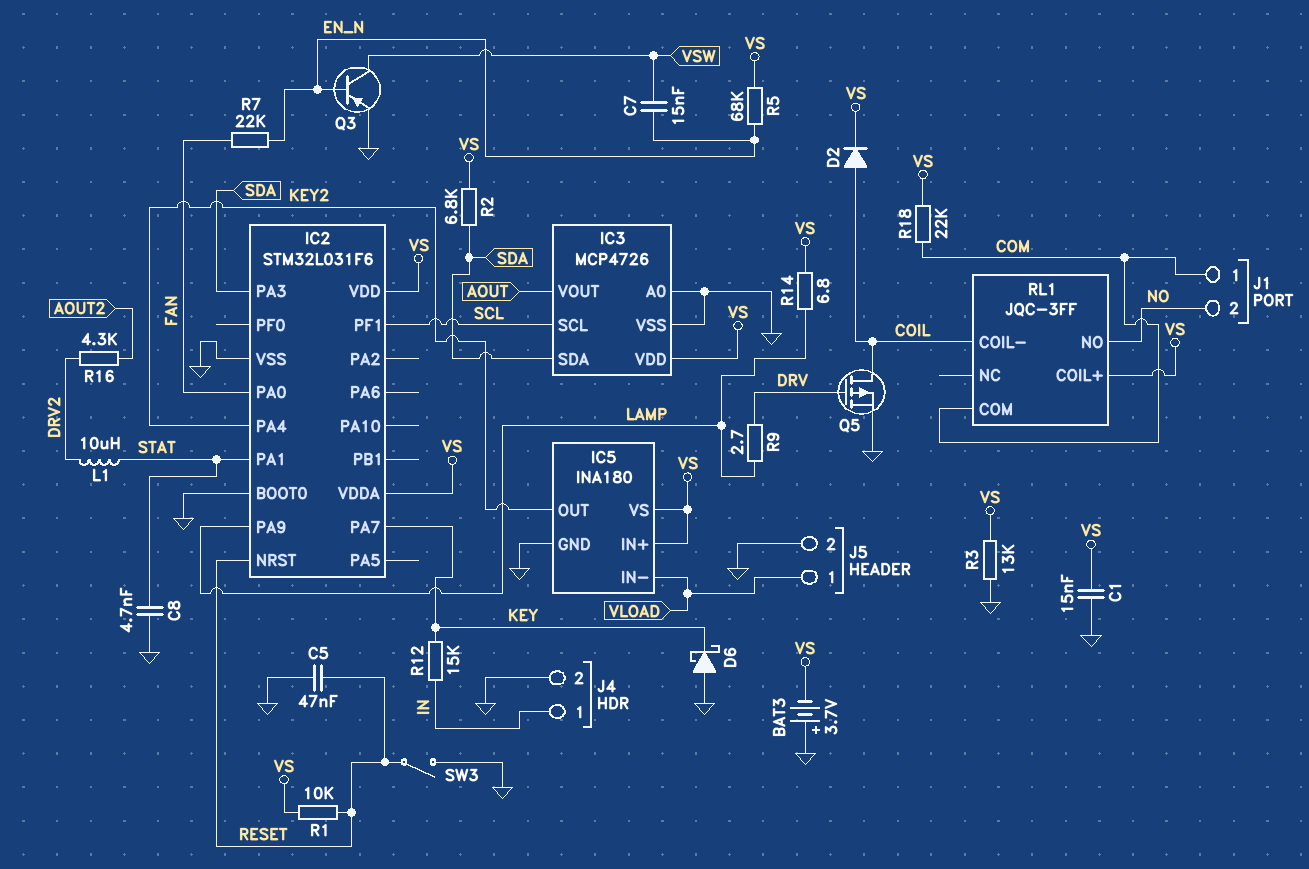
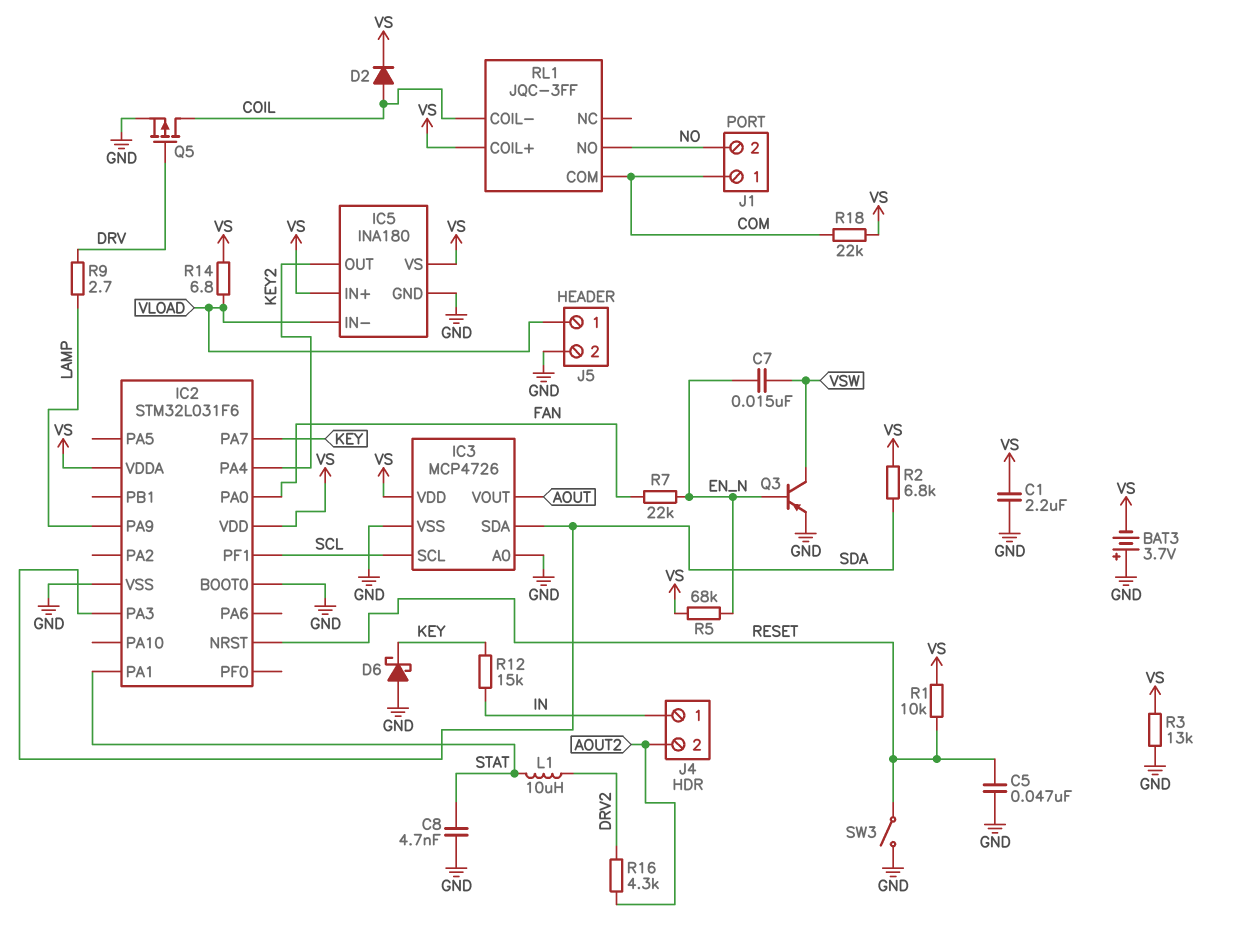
C1: 15nF (GND, VS) -> 2.2uF (GND, VS)
J4 pin 2: GND -> AOUT2
R14: 6.8 (LAMP, VS) -> 6.8 (VLOAD, VS)

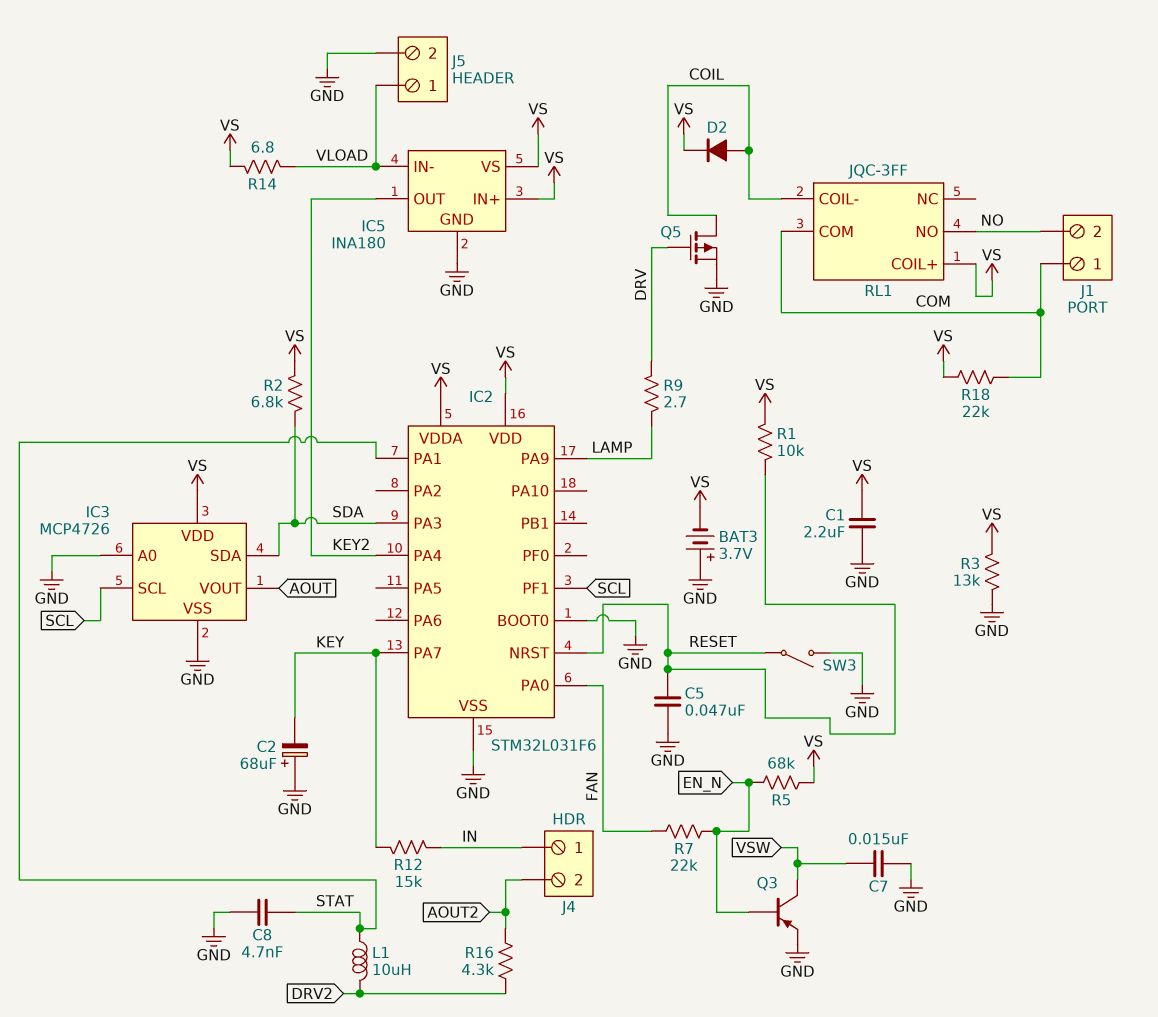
C2: none -> 68uF (plus GND, minus KEY)
C7: 15nF (EN_N, VSW) -> 15nF (GND, VSW)
D6: schottky (A GND, K KEY) -> none

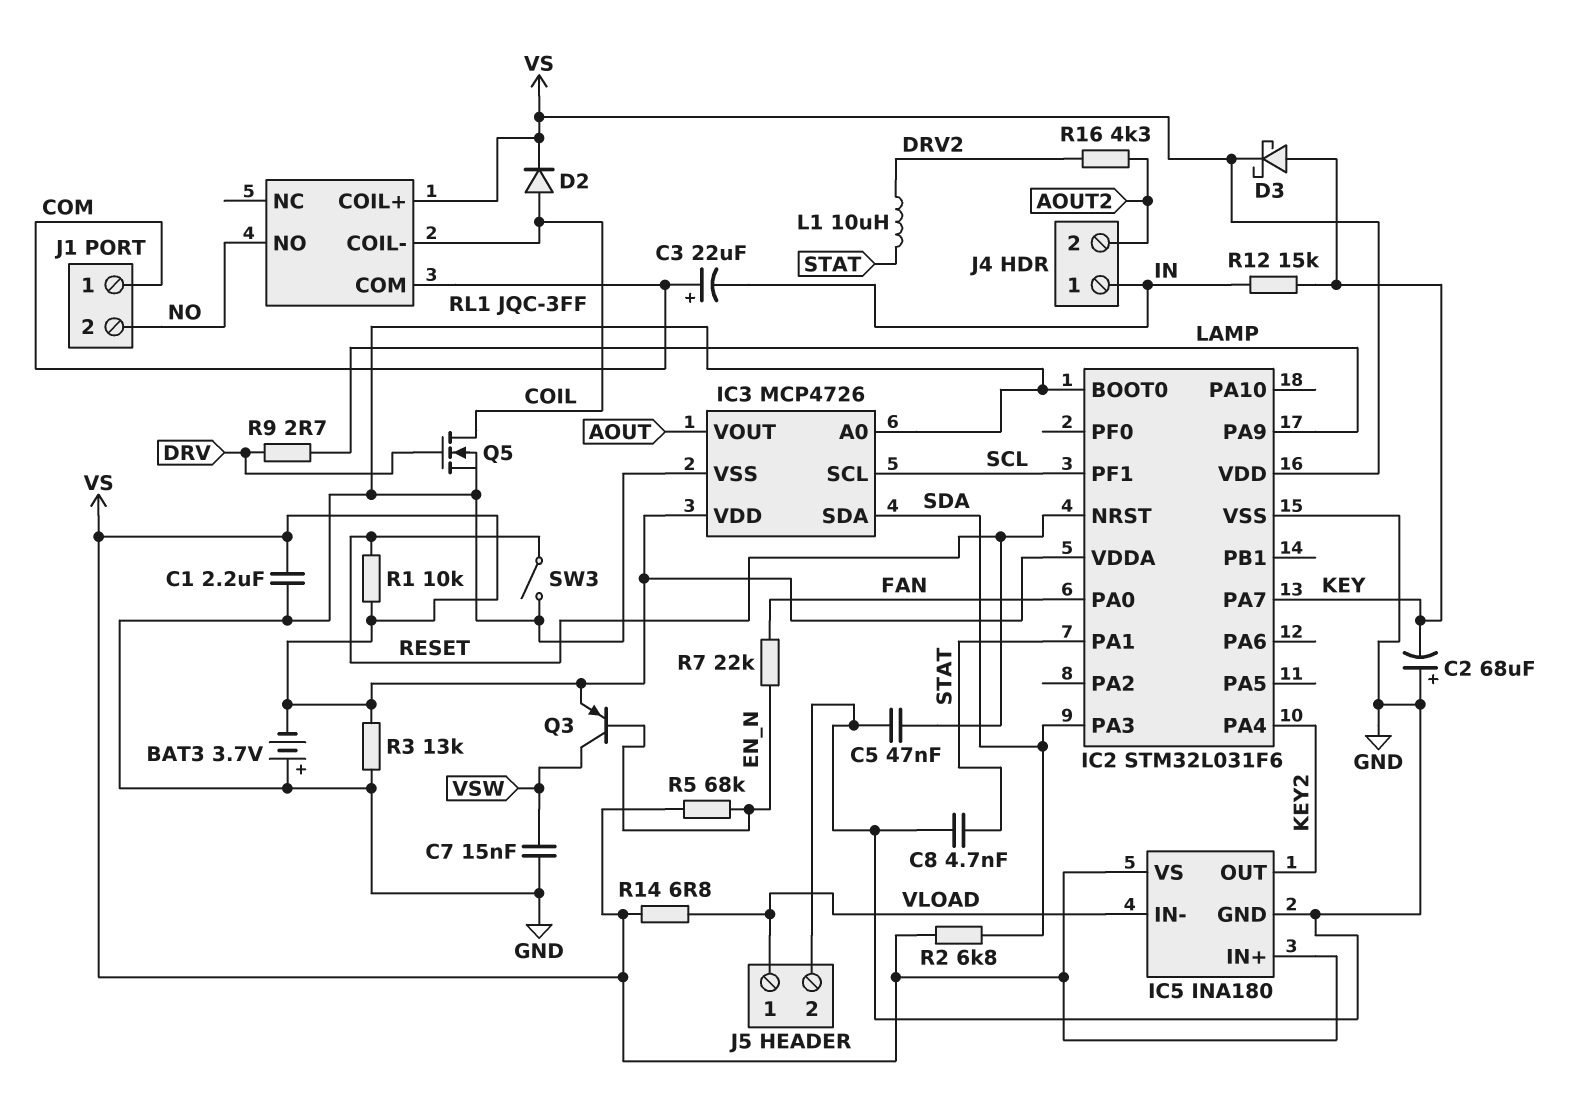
C3: none -> 22uF (plus COM, minus IN)
D3: none -> schottky (A KEY, K VS)
Q3: PNP (B EN_N, C VSW, E GND) -> PNP (B EN_N, C VSW, E VS)
Q5: PMOS (G DRV, D COIL, S GND) -> NMOS (G DRV, D COIL, S GND)
R18: 22k (COM, VS) -> none

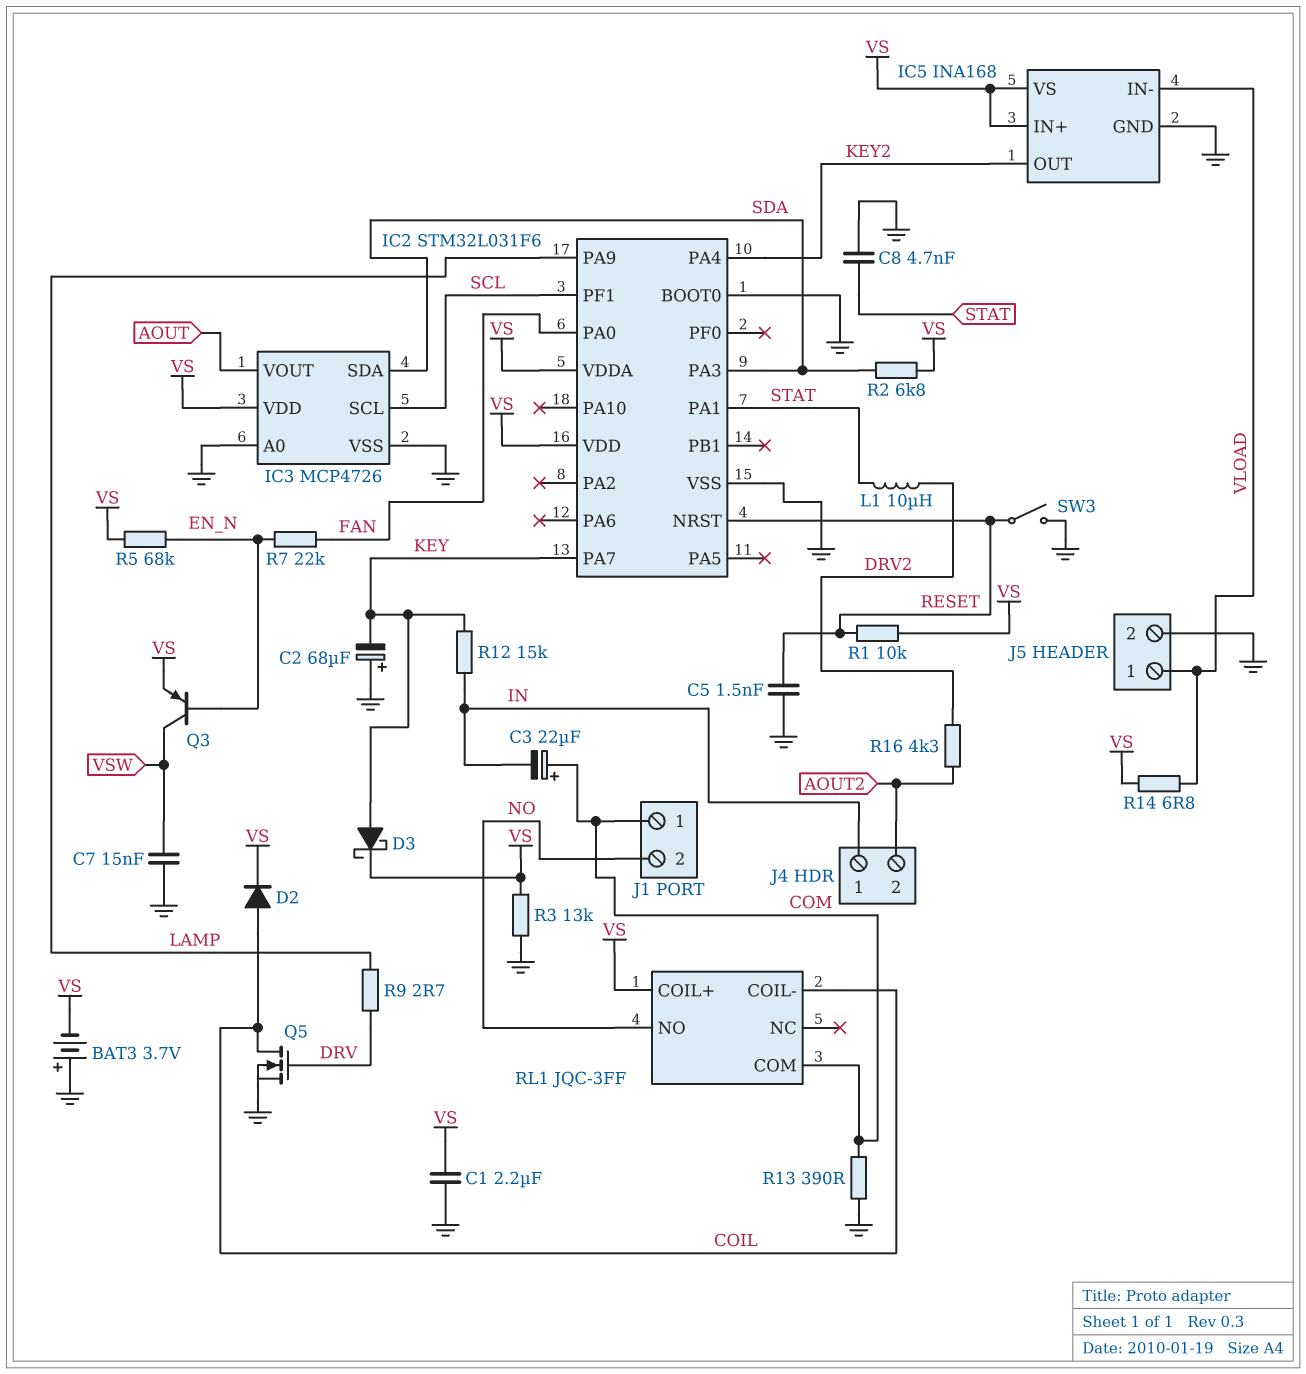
C5: 47nF (GND, RESET) -> 1.5nF (GND, RESET)
IC5: INA180 -> INA168
R13: none -> 390 (COM, GND)

